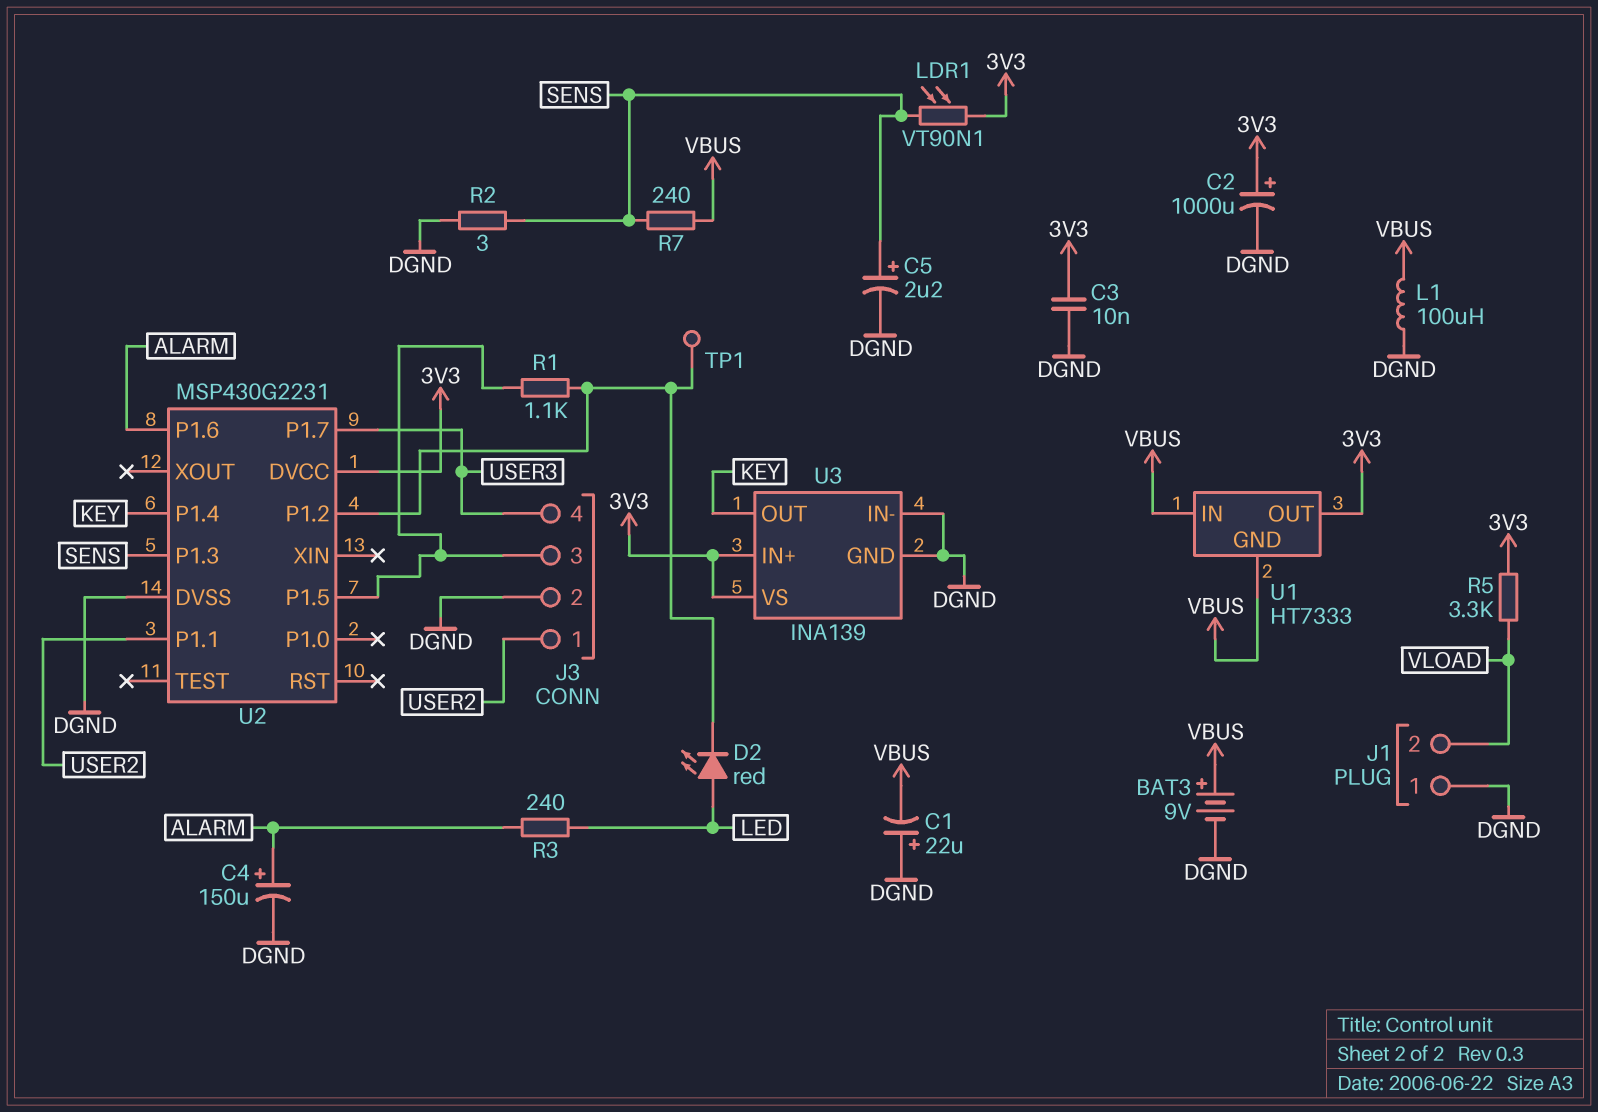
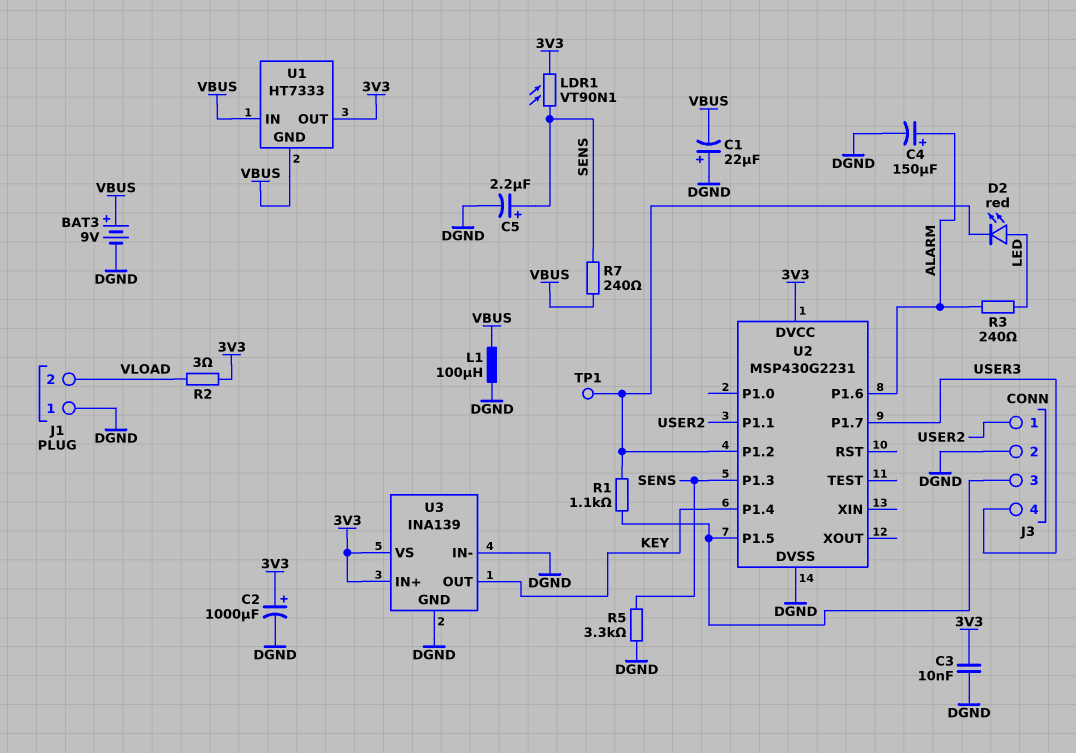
R2: 3 (DGND, SENS) -> 3 (3V3, VLOAD)
R5: 3.3k (3V3, VLOAD) -> 3.3k (DGND, SENS)

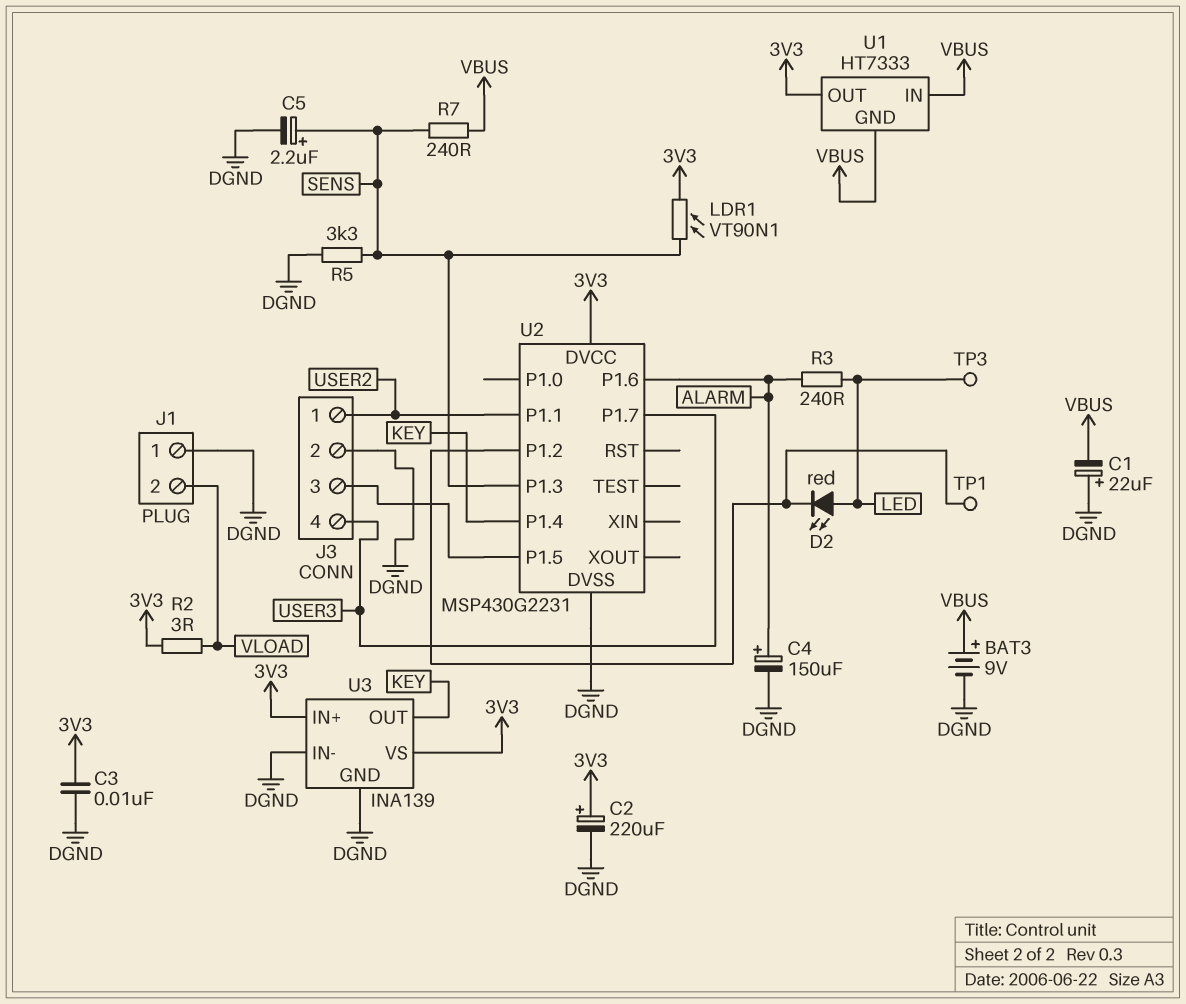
C2: 1000uF (plus 3V3, minus DGND) -> 220uF (plus 3V3, minus DGND)
L1: 100uH (DGND, VBUS) -> none
R1: 1.1k (J3/3, U2/P1.2) -> none
TP3: none -> test point (LED)

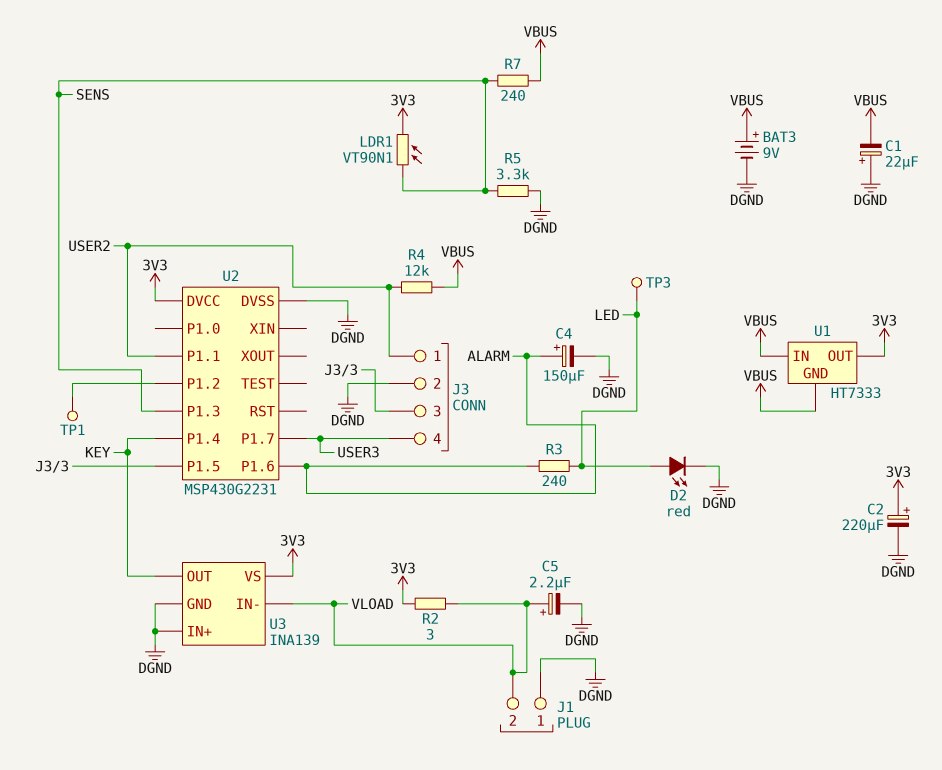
C3: 10nF (3V3, DGND) -> none
C5: 2.2uF (plus SENS, minus DGND) -> 2.2uF (plus VLOAD, minus DGND)
D2: LED red (A LED, K U2/P1.2) -> LED red (A LED, K DGND)
R4: none -> 12k (USER2, VBUS)
U3 pin IN+: 3V3 -> DGND
U3 pin IN-: DGND -> VLOAD

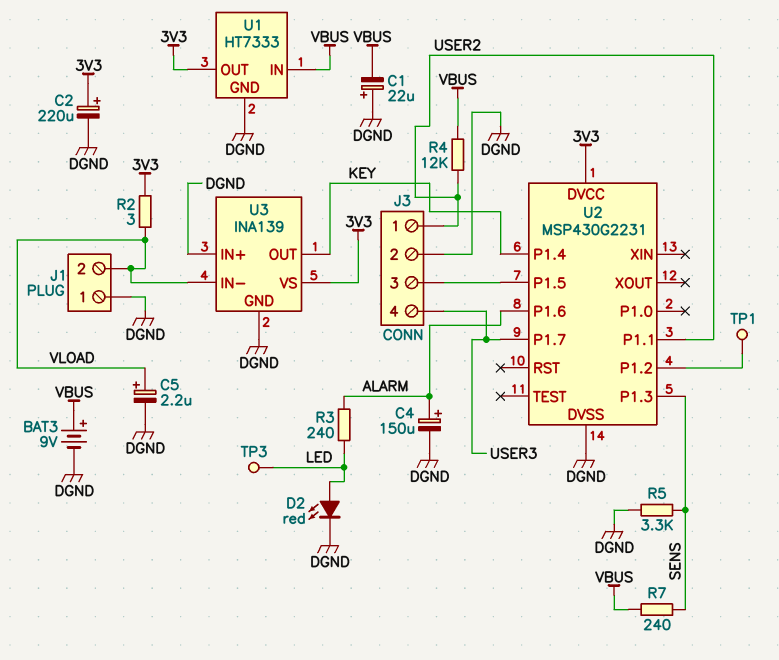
LDR1: VT90N1 (3V3, SENS) -> none
U1 pin GND: VBUS -> DGND

